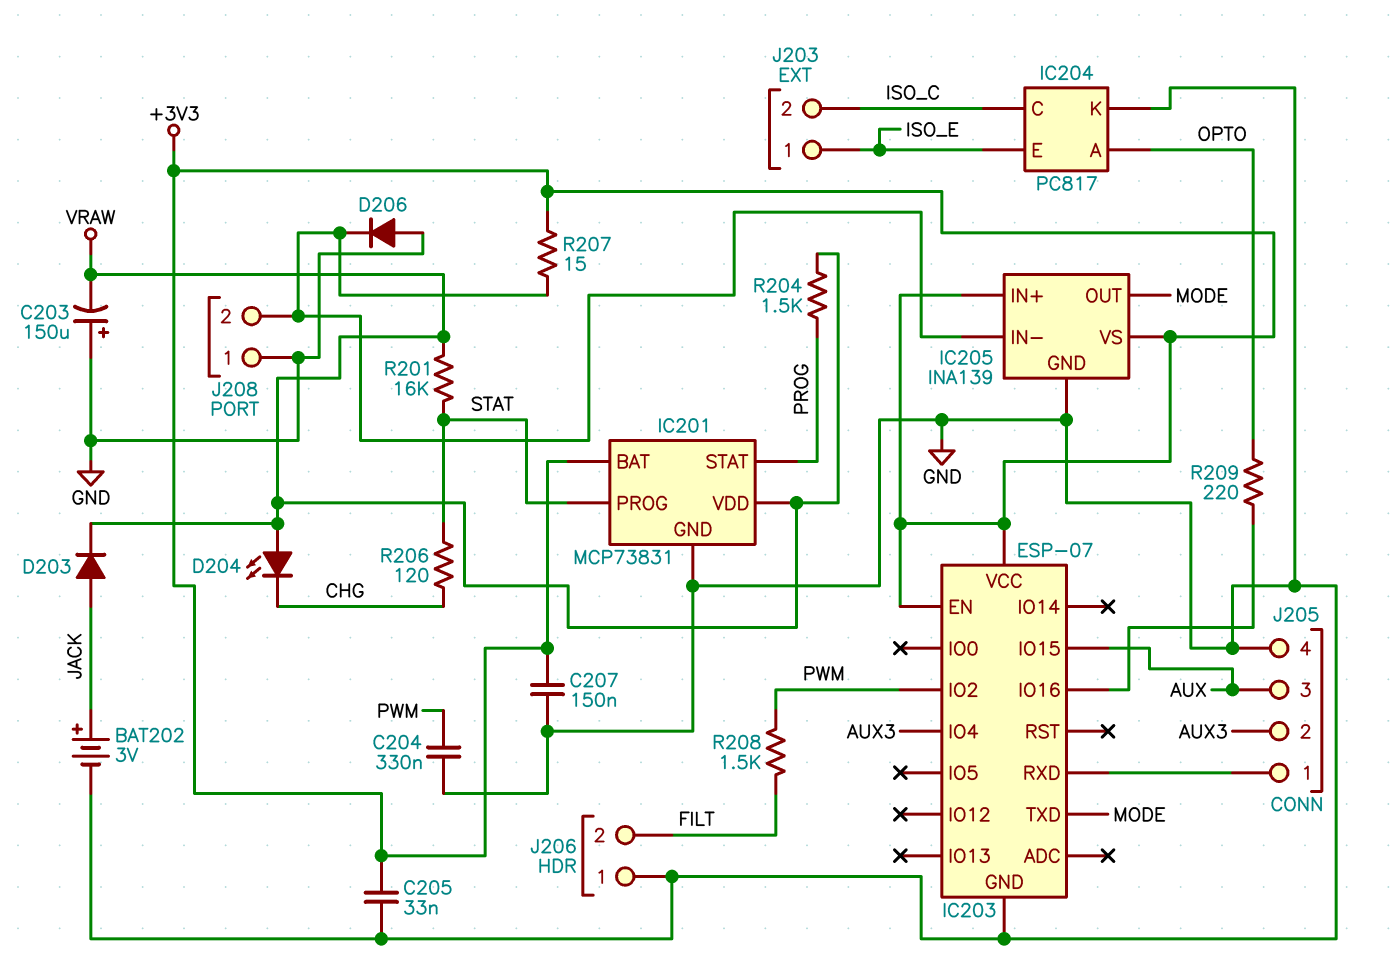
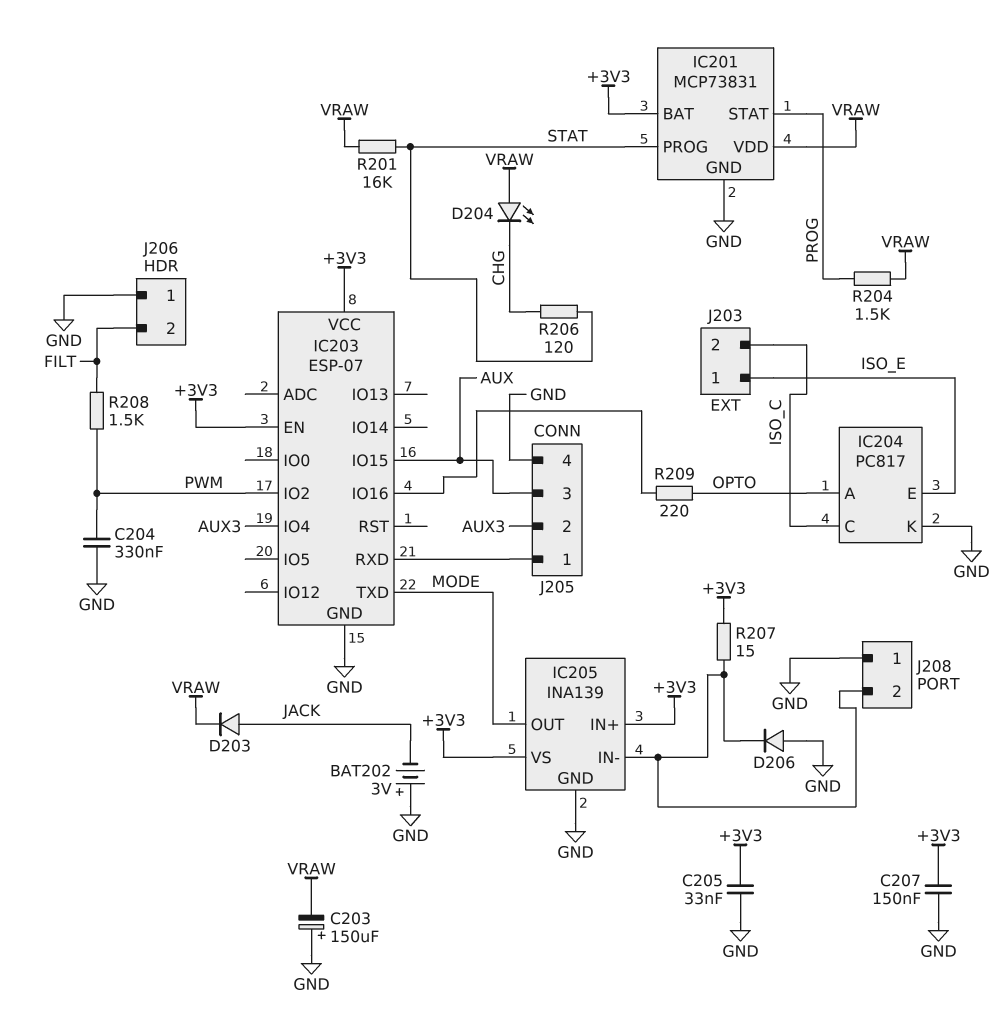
BAT202: 3V (plus JACK, minus GND) -> 3V (plus GND, minus JACK)

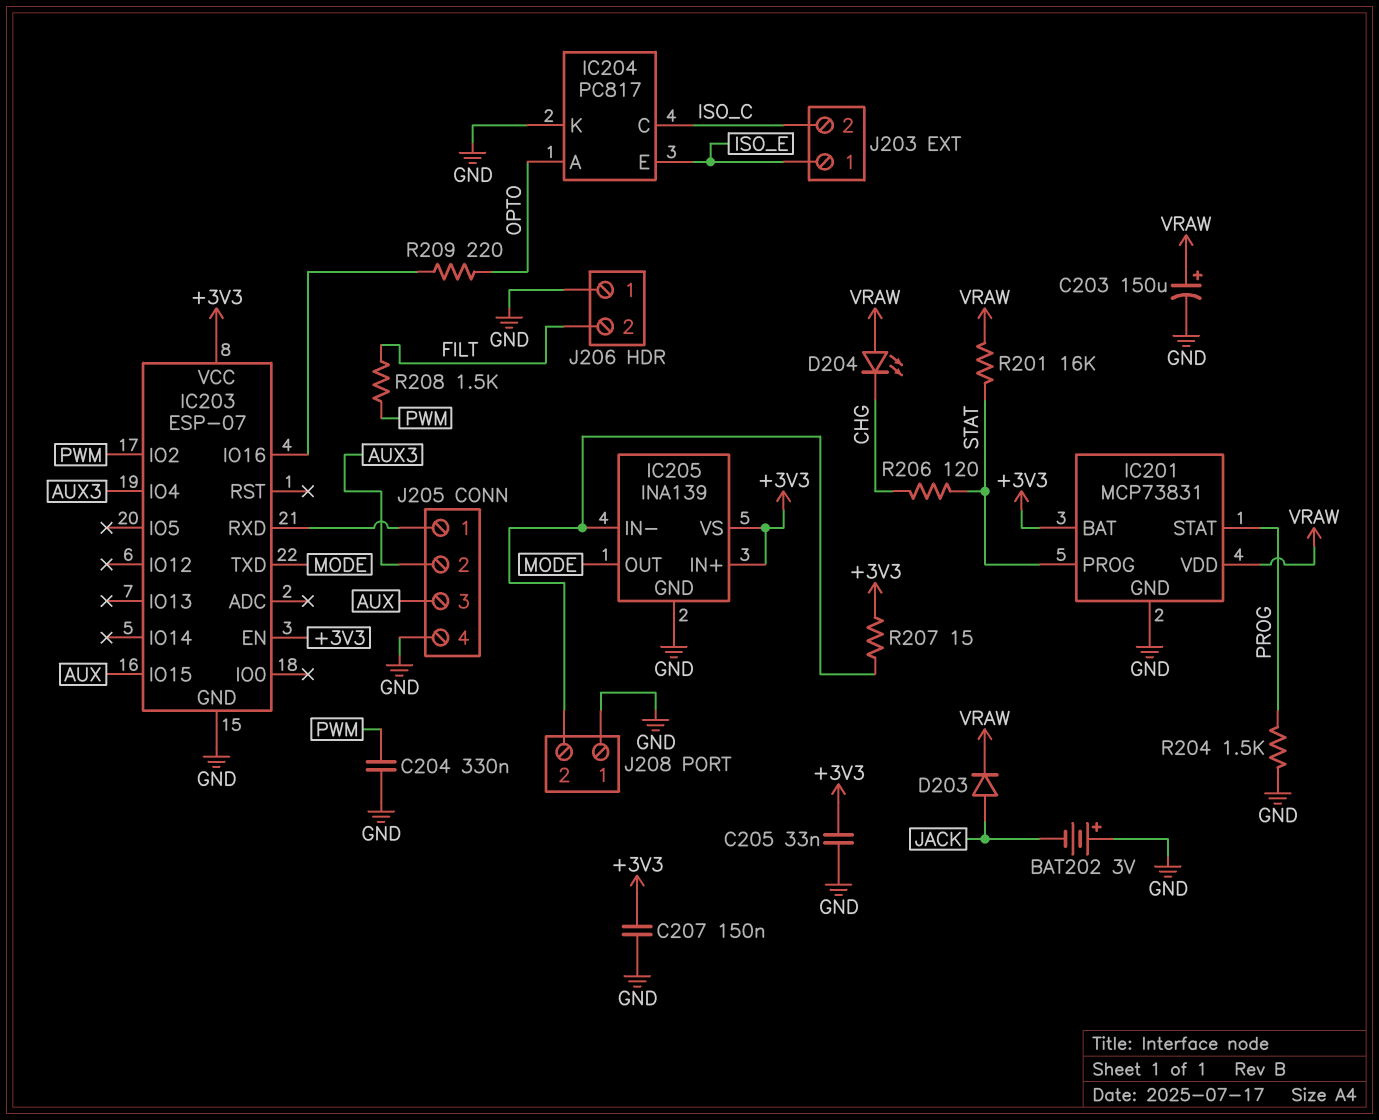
C203: 150uF (plus GND, minus VRAW) -> 150uF (plus VRAW, minus GND)
D206: diode (A GND, K IC205/IN-) -> none
R204: 1.5k (PROG, VRAW) -> 1.5k (GND, PROG)

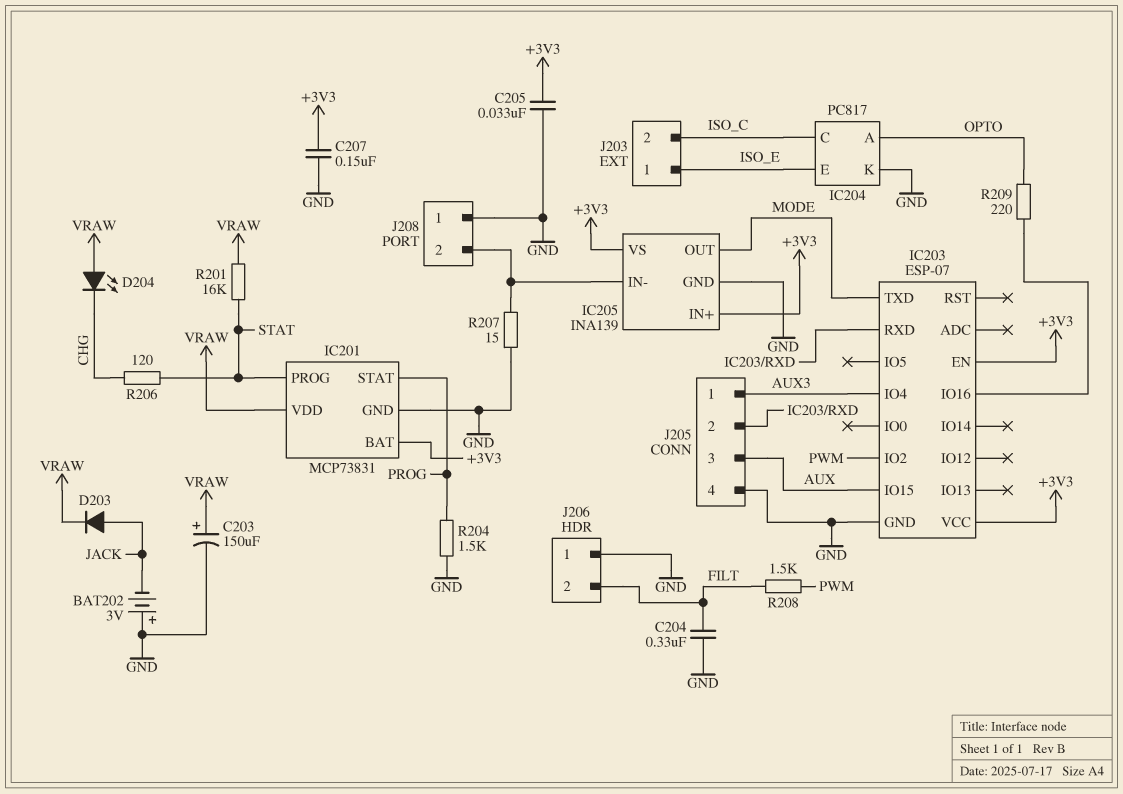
C204: 330nF (GND, PWM) -> 330nF (FILT, GND)
J205 pin 1: IC203/RXD -> AUX3
J205 pin 2: AUX3 -> IC203/RXD
R207: 15 (+3V3, IC205/IN-) -> 15 (GND, IC205/IN-)

